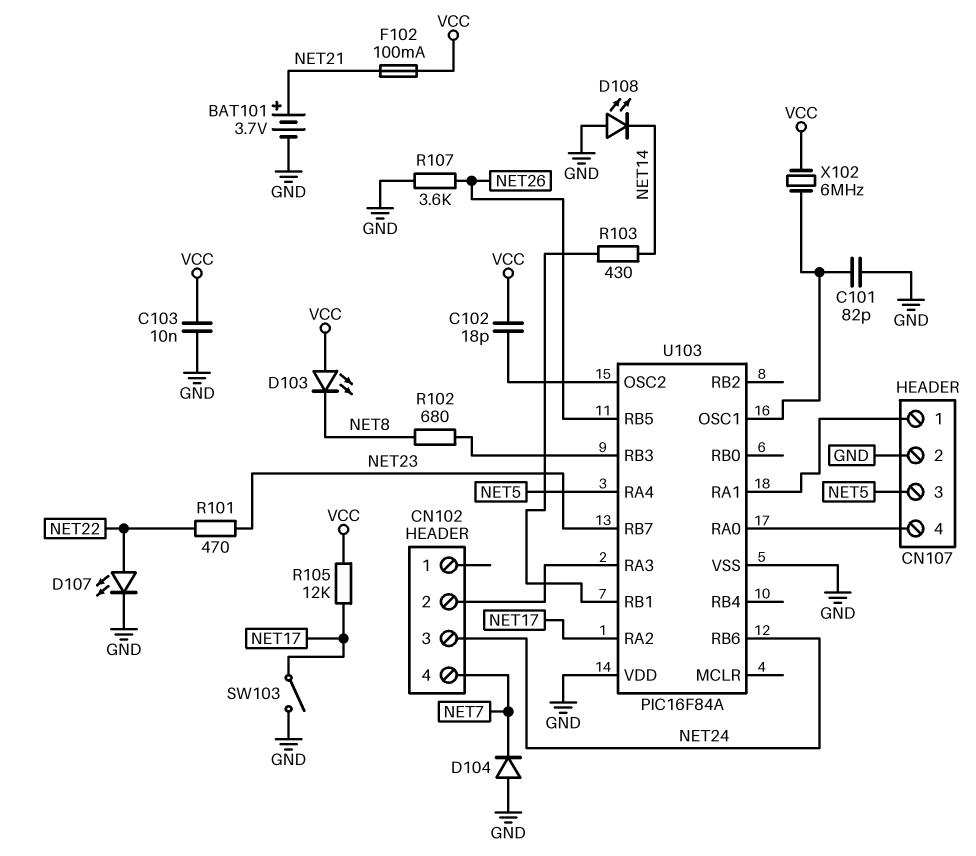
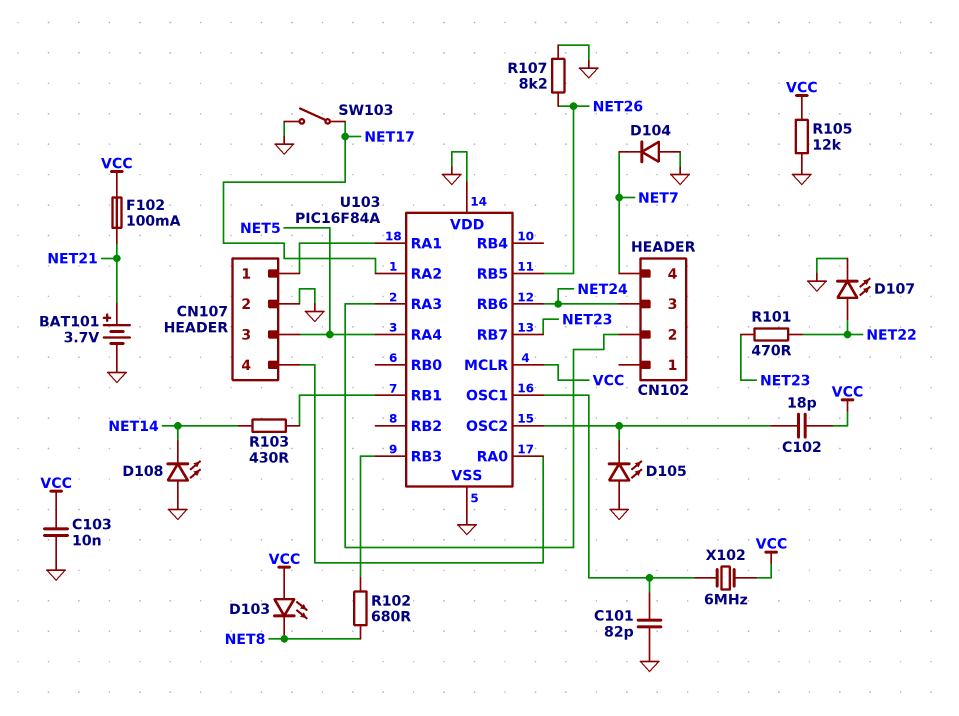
D105: none -> LED (A GND, K U103/OSC2)
R105: 12k (NET17, VCC) -> 12k (GND, VCC)
R107: 3.6k (GND, NET26) -> 8.2k (GND, NET26)
U103 pin MCLR: none -> VCC

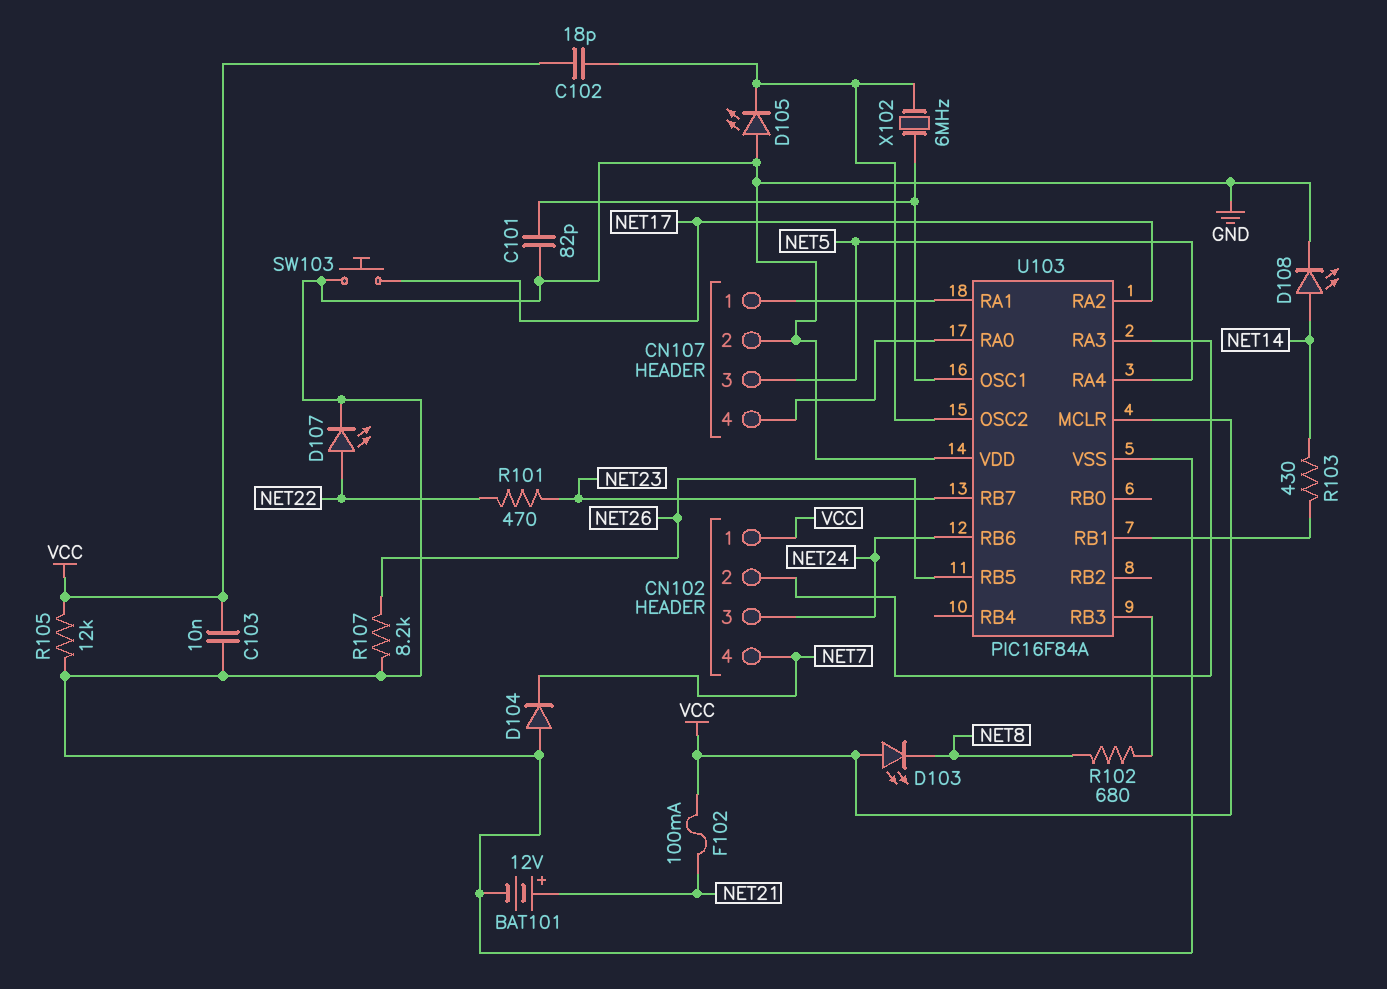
BAT101: 3.7V (plus NET21, minus GND) -> 12V (plus NET21, minus GND)
CN102 pin 1: none -> VCC
D108: LED (A GND, K NET14) -> LED (A NET14, K GND)
SW103: switch (GND, NET17) -> button (GND, NET17)
X102: 6MHz (U103/OSC1, VCC) -> 6MHz (U103/OSC1, U103/OSC2)

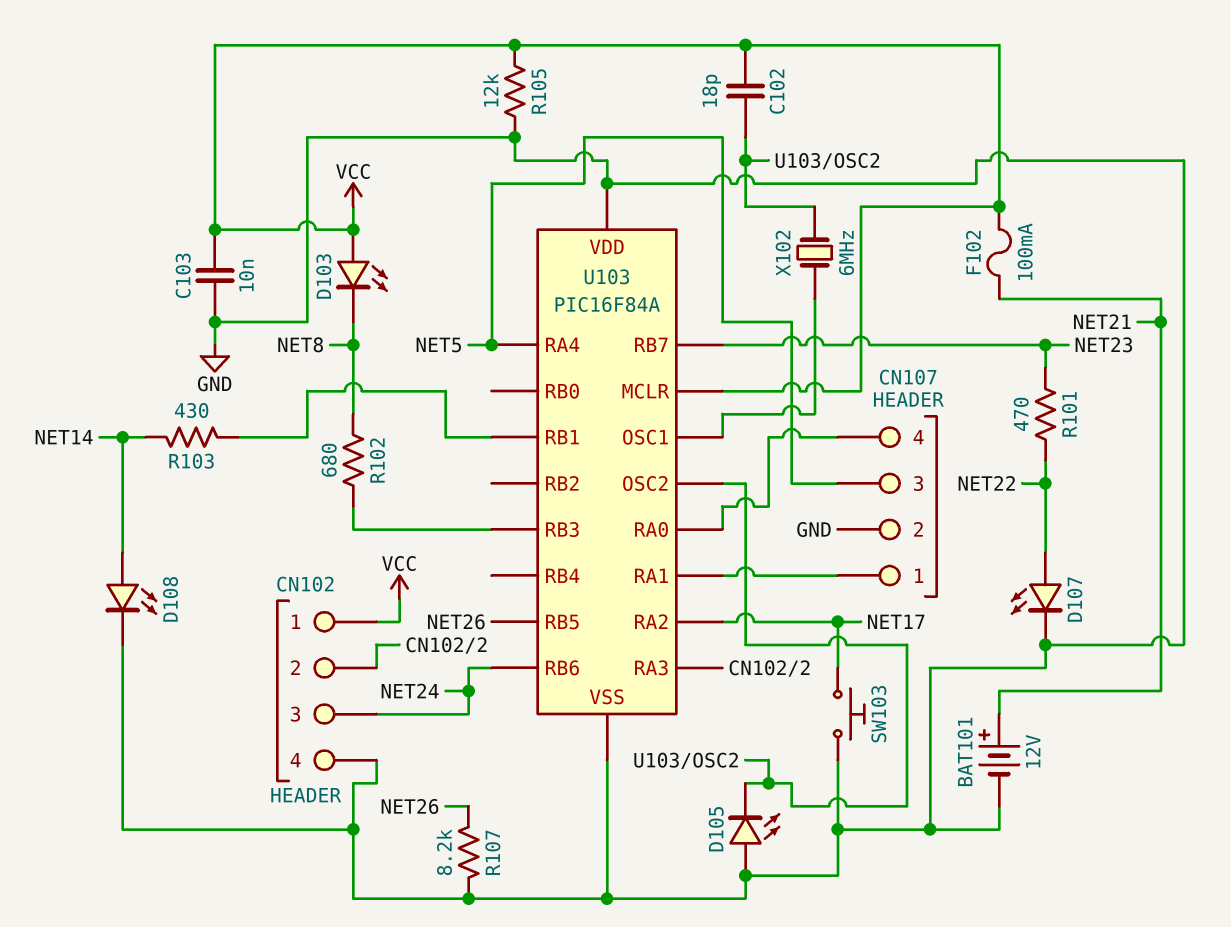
C101: 82pF (GND, U103/OSC1) -> none
CN102 pin 4: NET7 -> GND
D104: diode (A GND, K NET7) -> none

